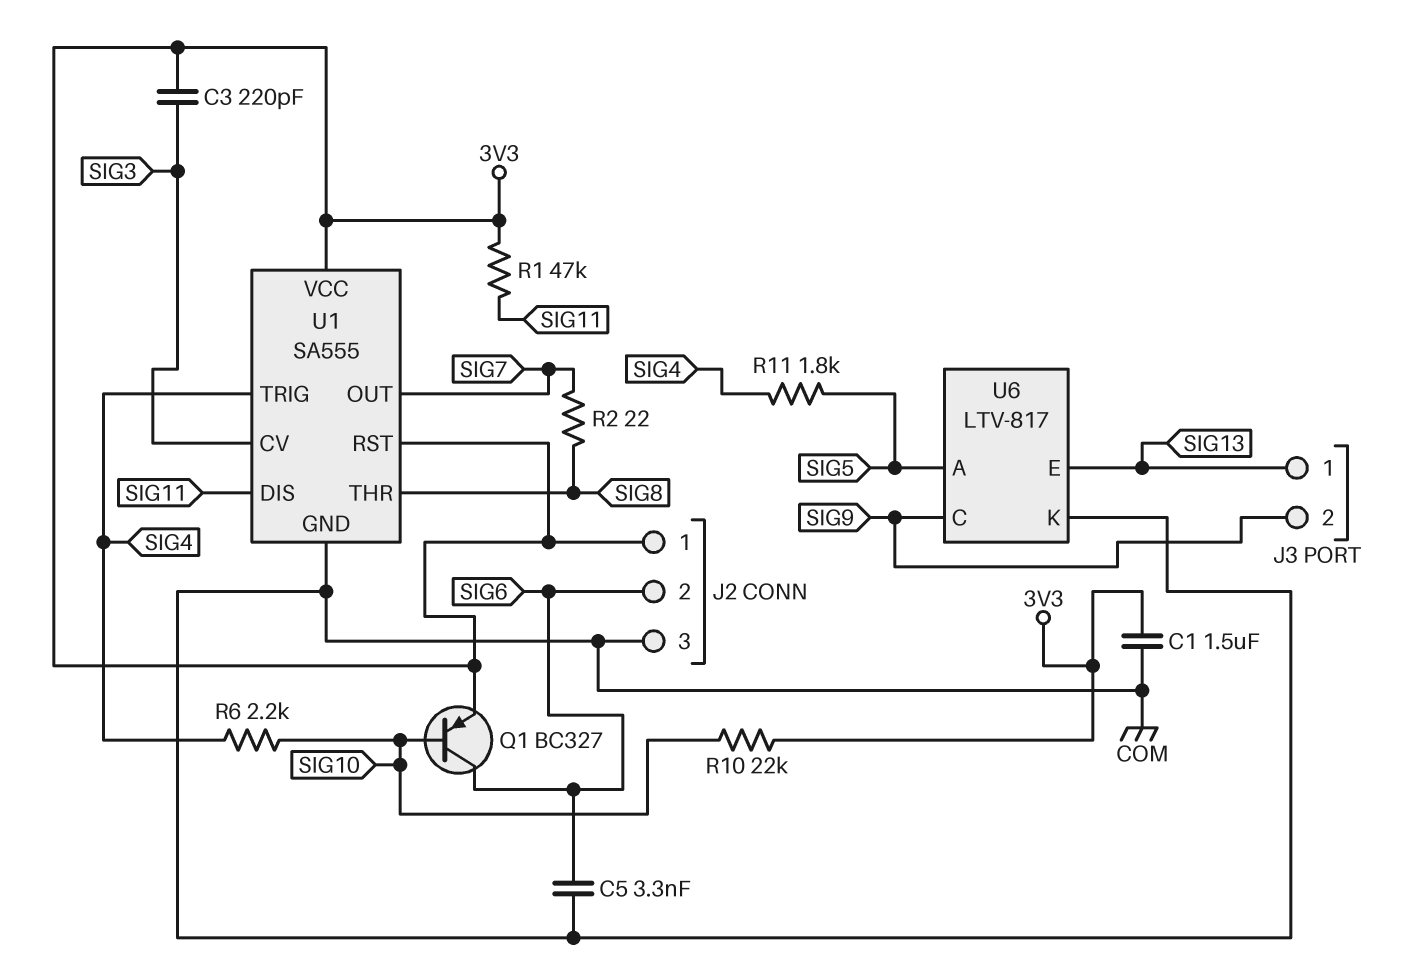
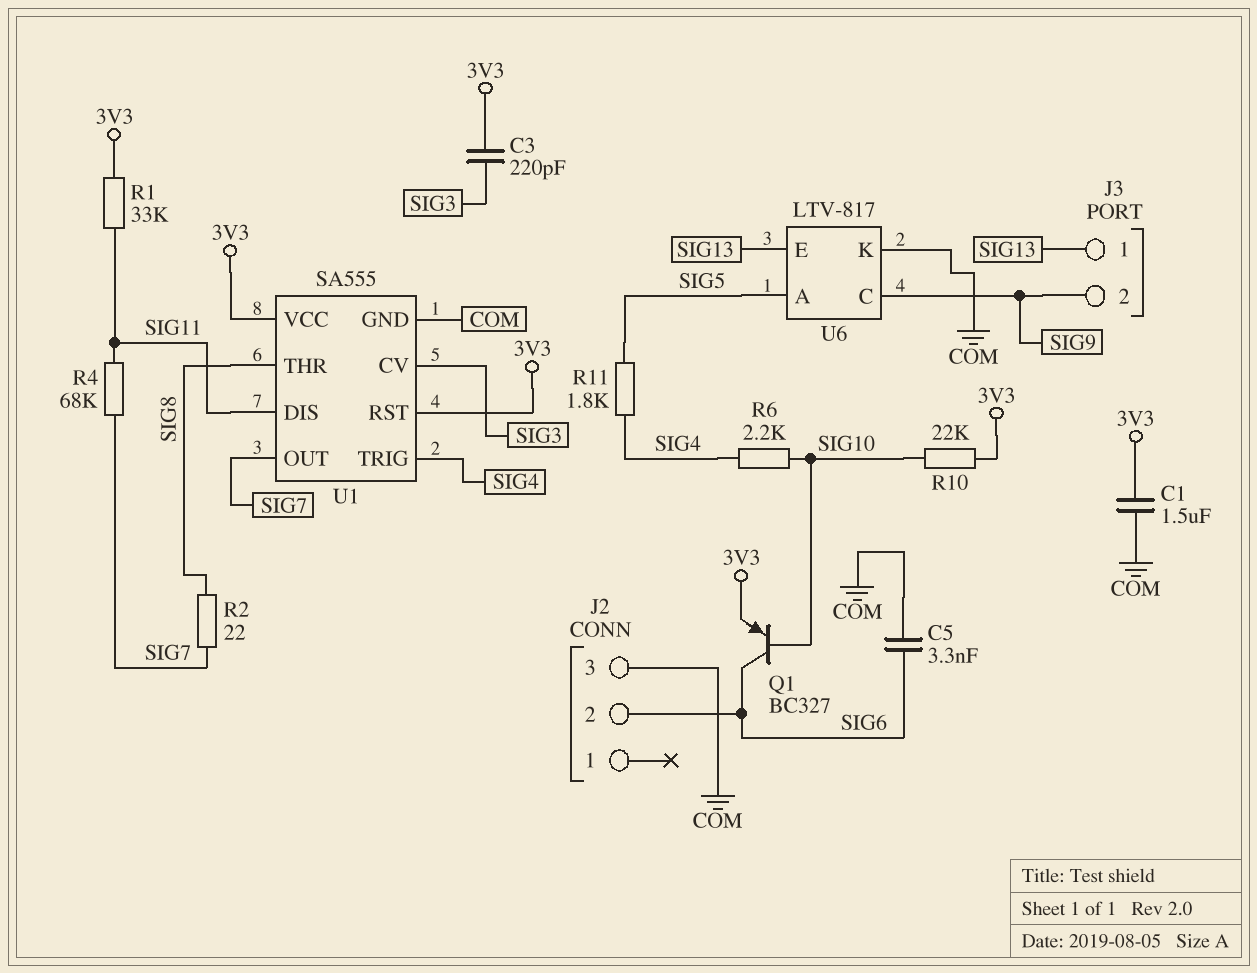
J2 pin 1: 3V3 -> none
R1: 47k (3V3, SIG11) -> 33k (3V3, SIG11)
R4: none -> 68k (SIG7, SIG11)

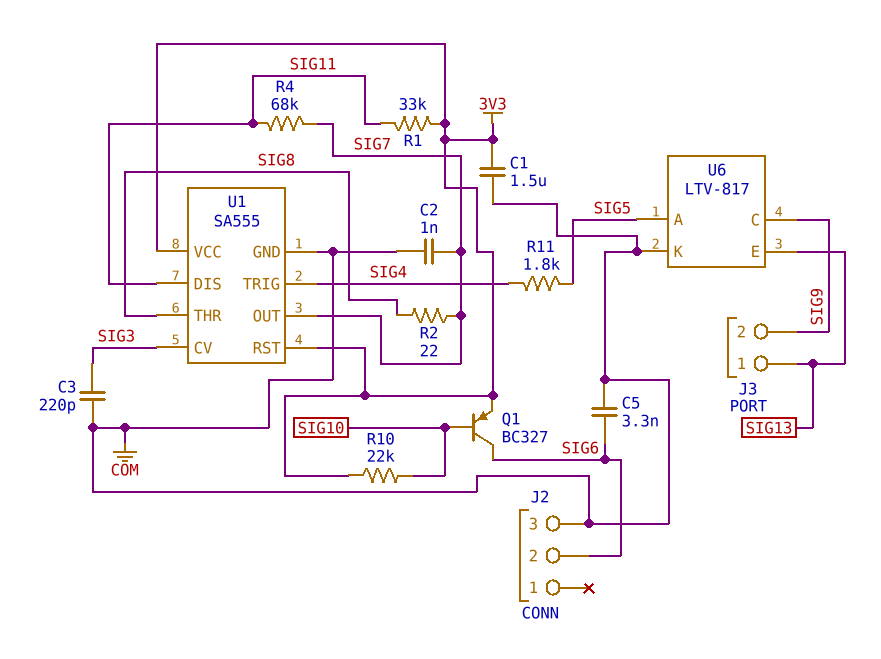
C2: none -> 1nF (COM, SIG7)
C3: 220pF (3V3, SIG3) -> 220pF (COM, SIG3)
R6: 2.2k (SIG4, SIG10) -> none

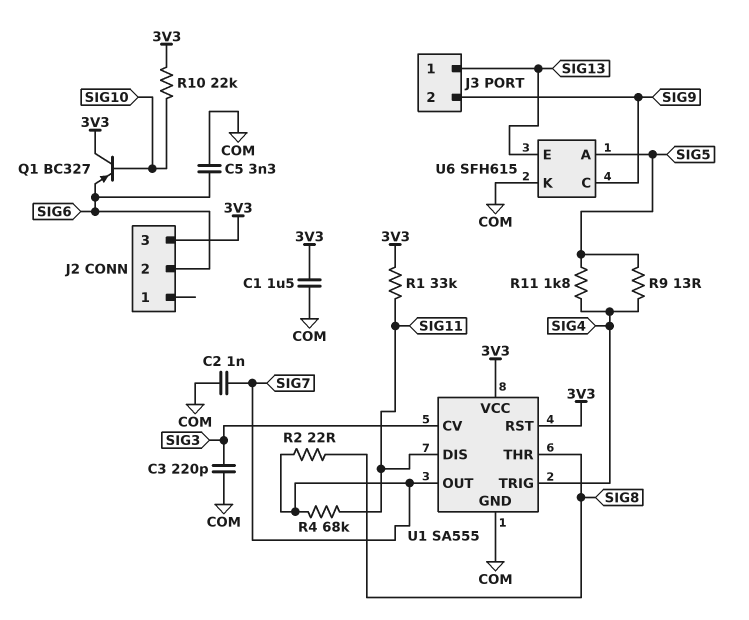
J2 pin 3: COM -> 3V3
Q1: PNP BC327 (B SIG10, C SIG6, E 3V3) -> PNP BC327 (B SIG10, C 3V3, E SIG6)
R9: none -> 13 (SIG4, SIG5)
U6: LTV-817 -> SFH615

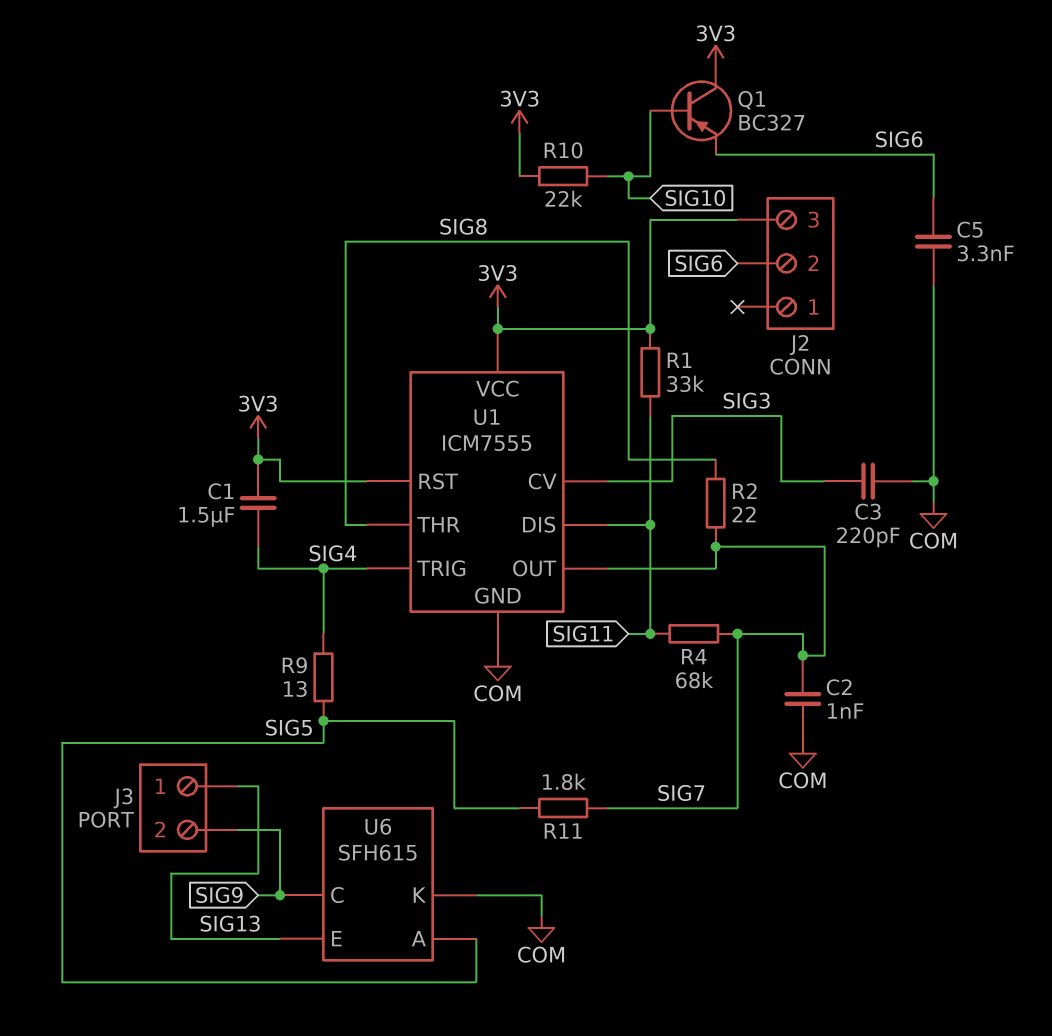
C1: 1.5uF (3V3, COM) -> 1.5uF (3V3, SIG4)
R11: 1.8k (SIG4, SIG5) -> 1.8k (SIG5, SIG7)
U1: SA555 -> ICM7555

